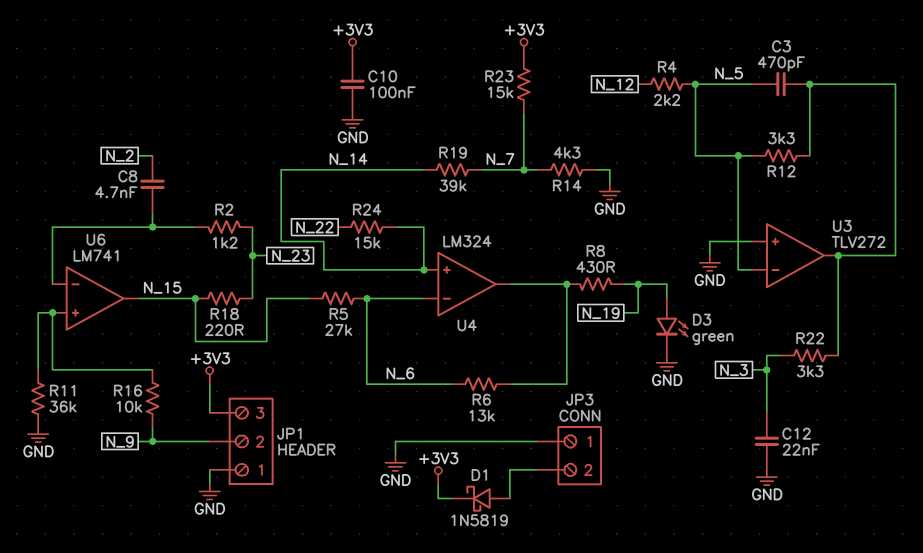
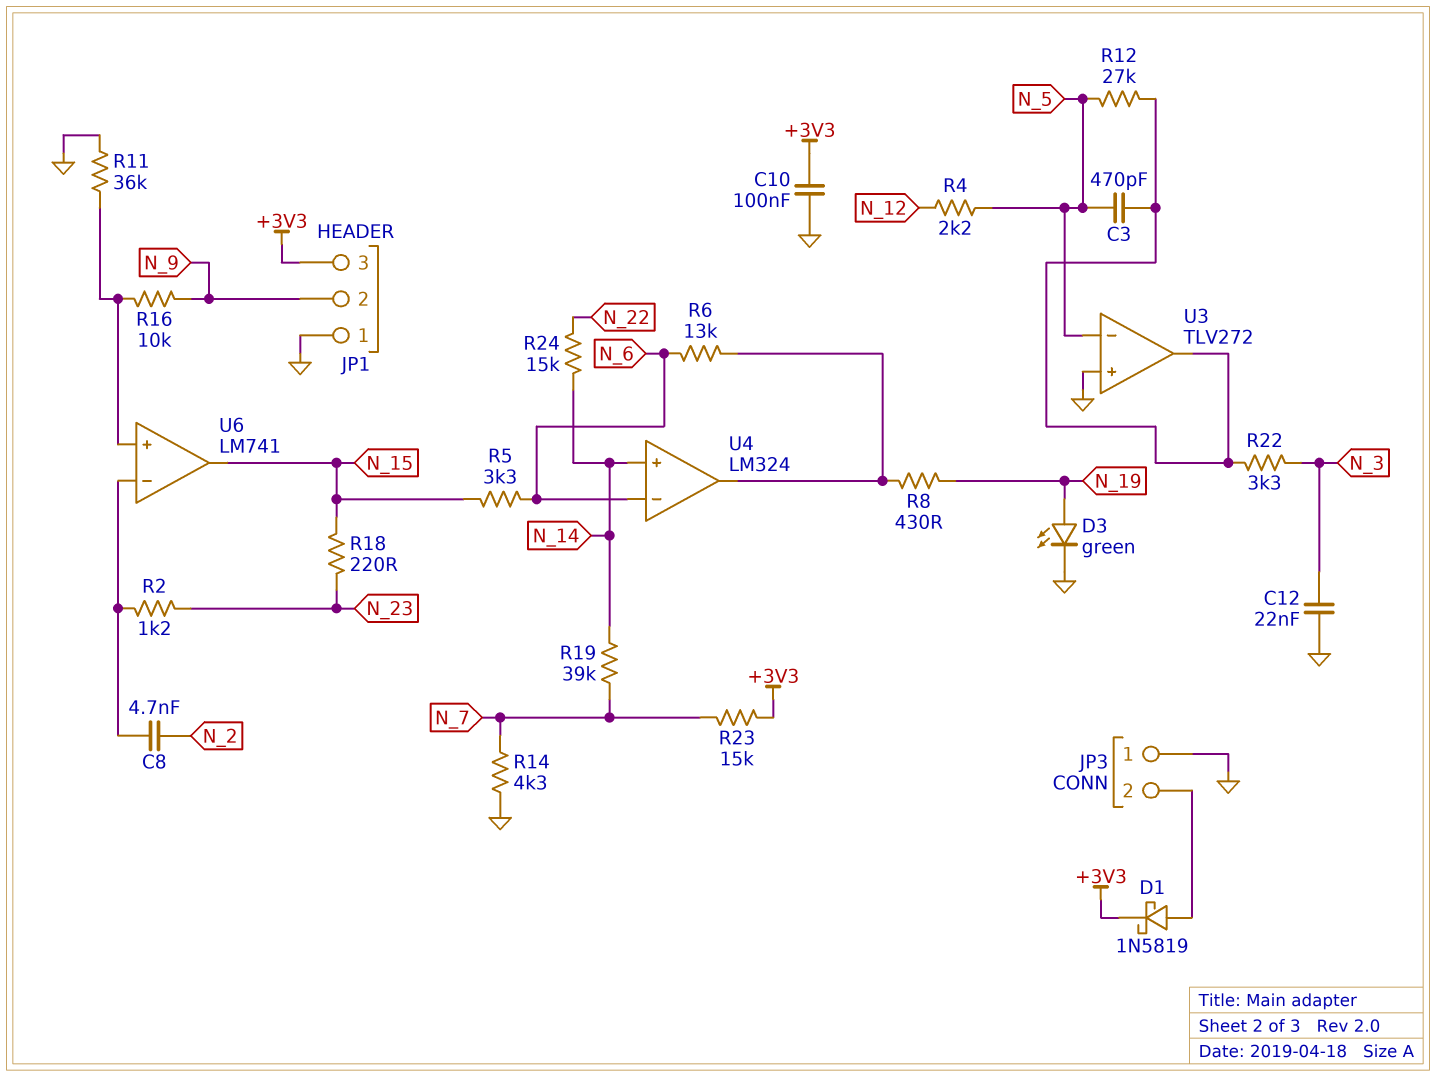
R5: 27k (N_6, N_15) -> 3.3k (N_6, N_15)
R12: 3.3k (N_5, U3/out) -> 27k (N_5, U3/out)

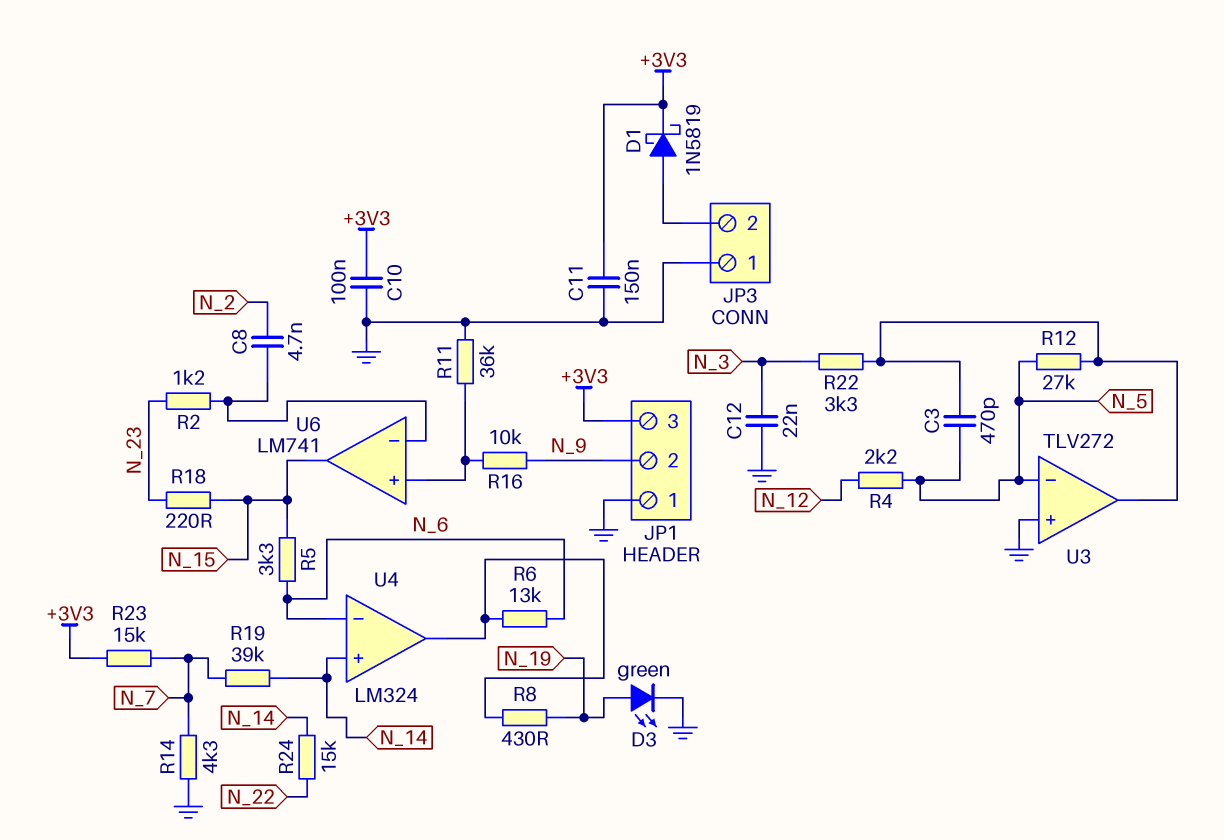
C11: none -> 150nF (+3V3, GND)

